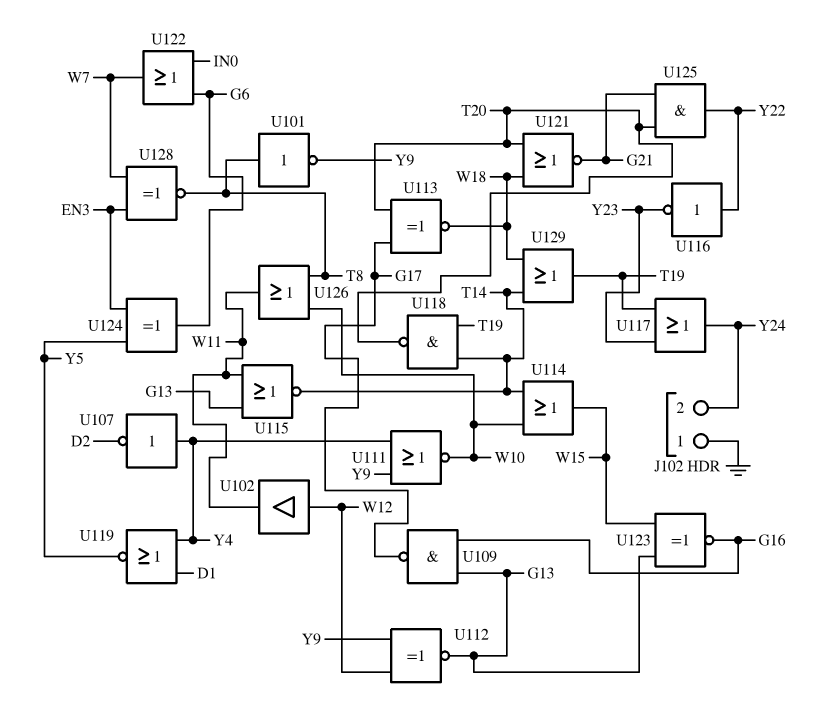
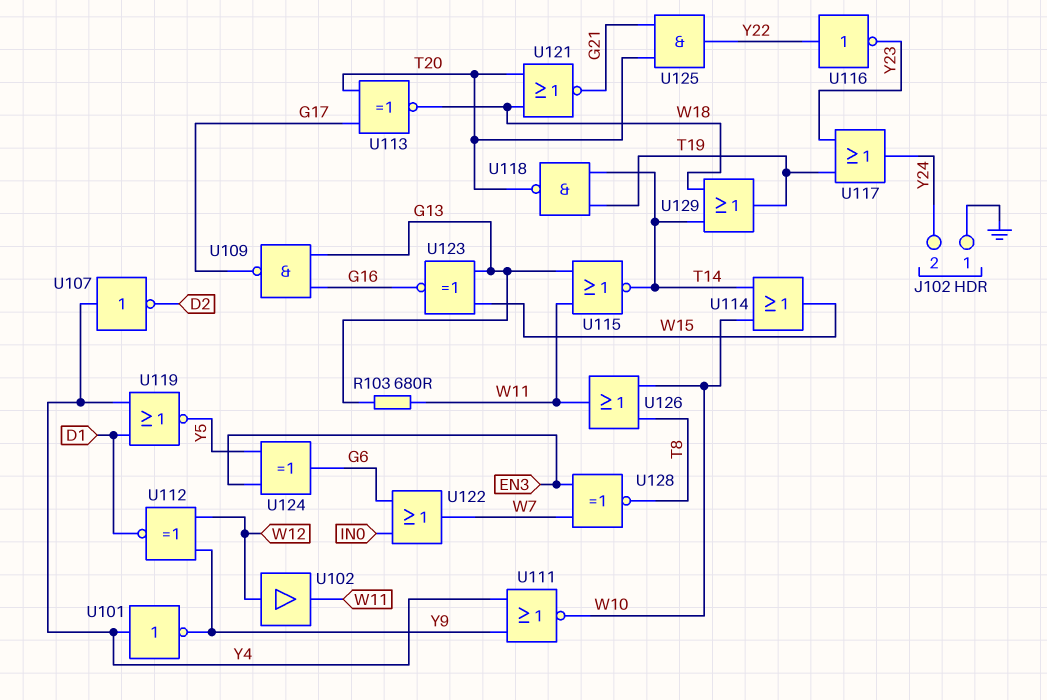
R103: none -> 680 (G13, W11)
U101: NOT (in T8, out Y9) -> NOT (in Y4, out Y9)
U112: XNOR (in W12, in Y9, out G13) -> XNOR (in W12, in Y9, out D1)

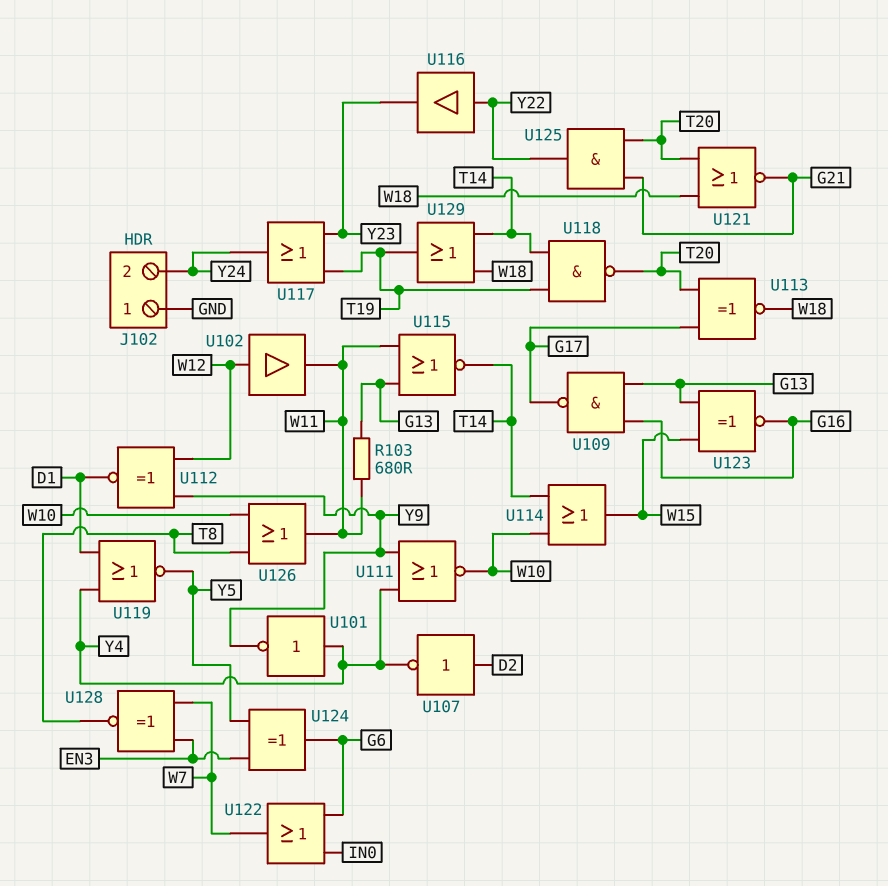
U107: NOT (in Y4, out D2) -> NOT (in D2, out Y4)
U116: NOT (in Y22, out Y23) -> buffer (in Y22, out Y23)

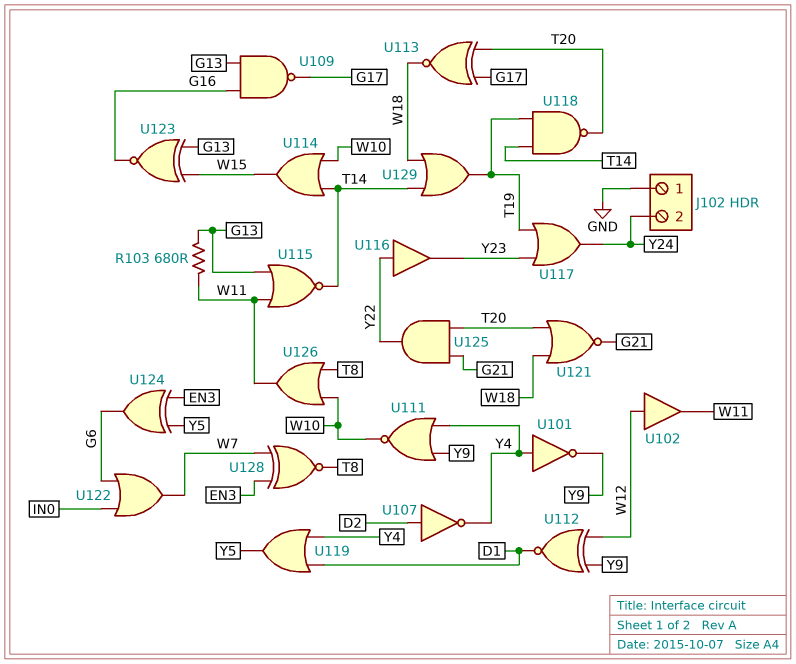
U119: NOR (in D1, in Y4, out Y5) -> OR (in D1, in Y4, out Y5)

